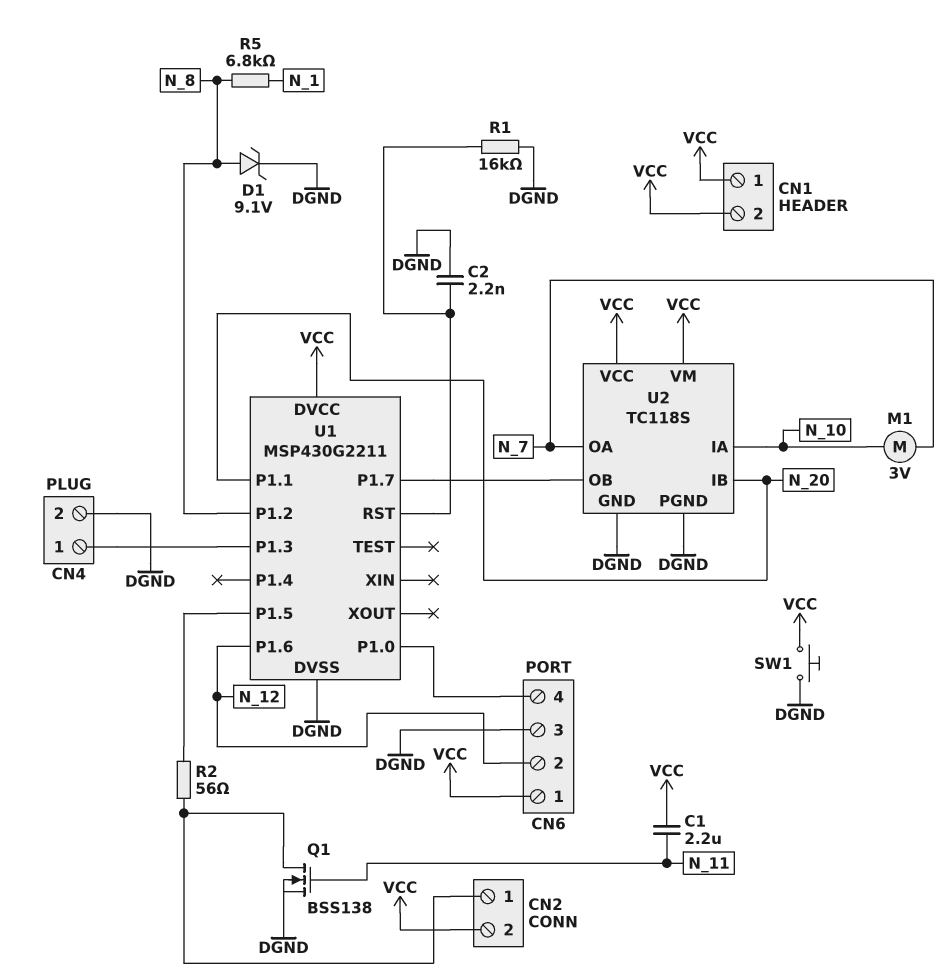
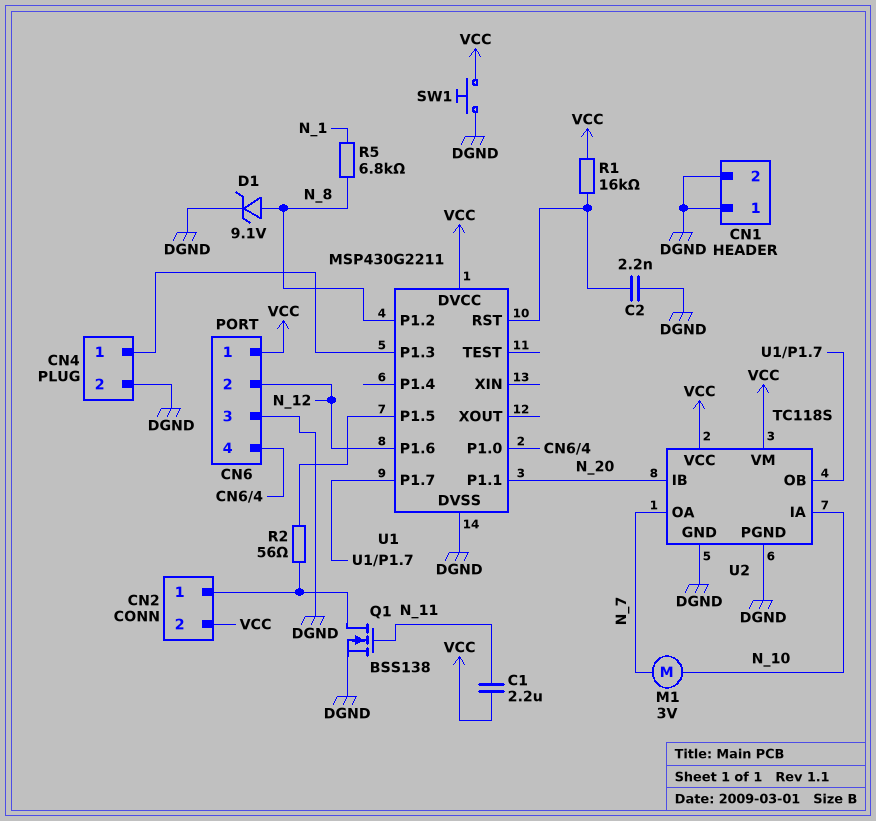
CN1 pin 1: VCC -> DGND
CN1 pin 2: VCC -> DGND
R1: 16k (DGND, U1/RST) -> 16k (U1/RST, VCC)

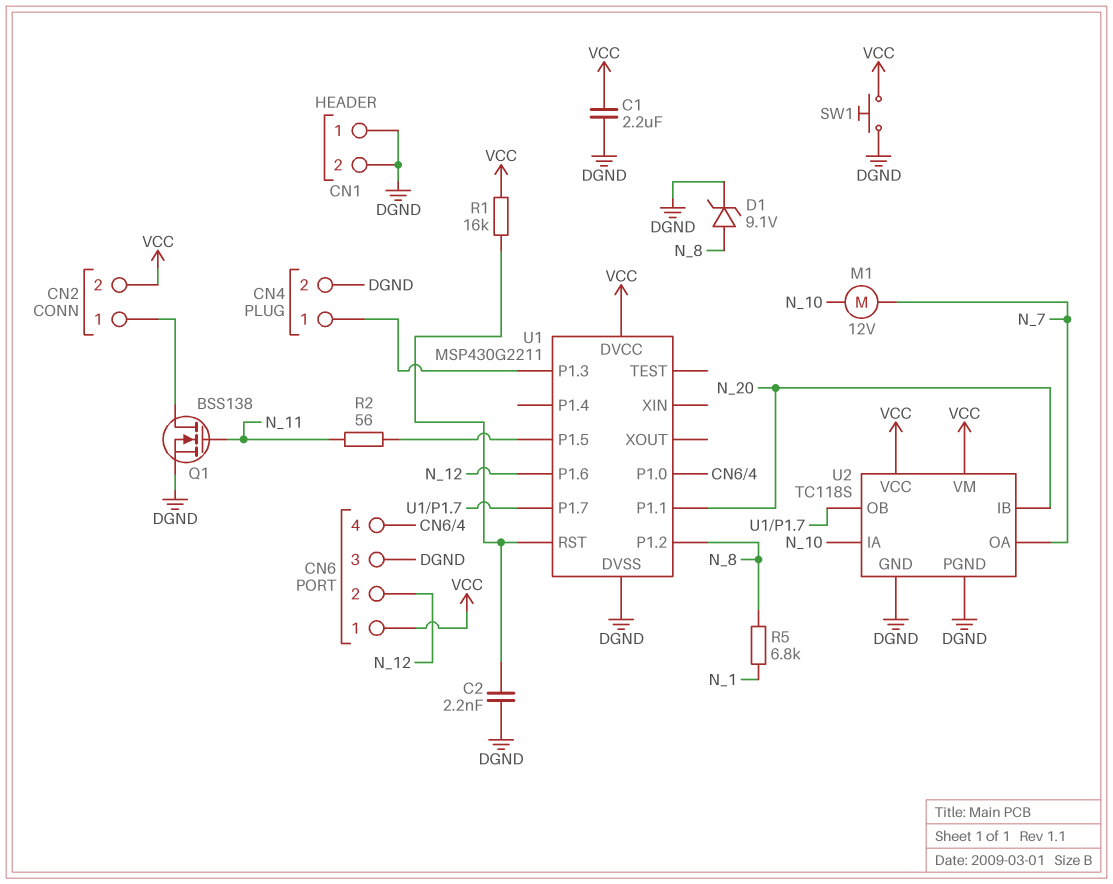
C1: 2.2uF (N_11, VCC) -> 2.2uF (DGND, VCC)
M1: motor 3V (N_7, N_10) -> motor 12V (N_7, N_10)
R2: 56 (CN2/1, U1/P1.5) -> 56 (N_11, U1/P1.5)

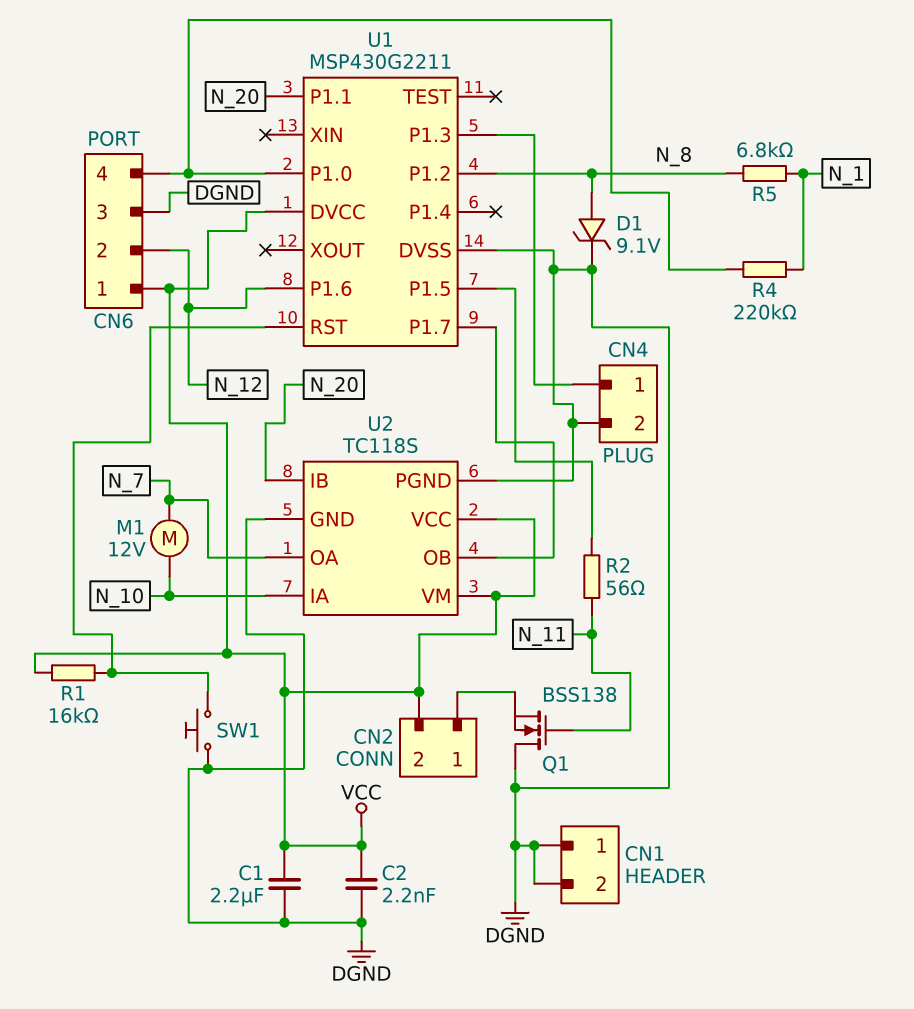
C2: 2.2nF (DGND, U1/RST) -> 2.2nF (DGND, VCC)
Q1: NMOS BSS138 (G N_11, D CN2/1, S DGND) -> NMOS BSS138 (G N_11, D DGND, S CN2/1)
R4: none -> 220k (CN6/4, N_1)
SW1: button (DGND, VCC) -> button (DGND, U1/RST)

